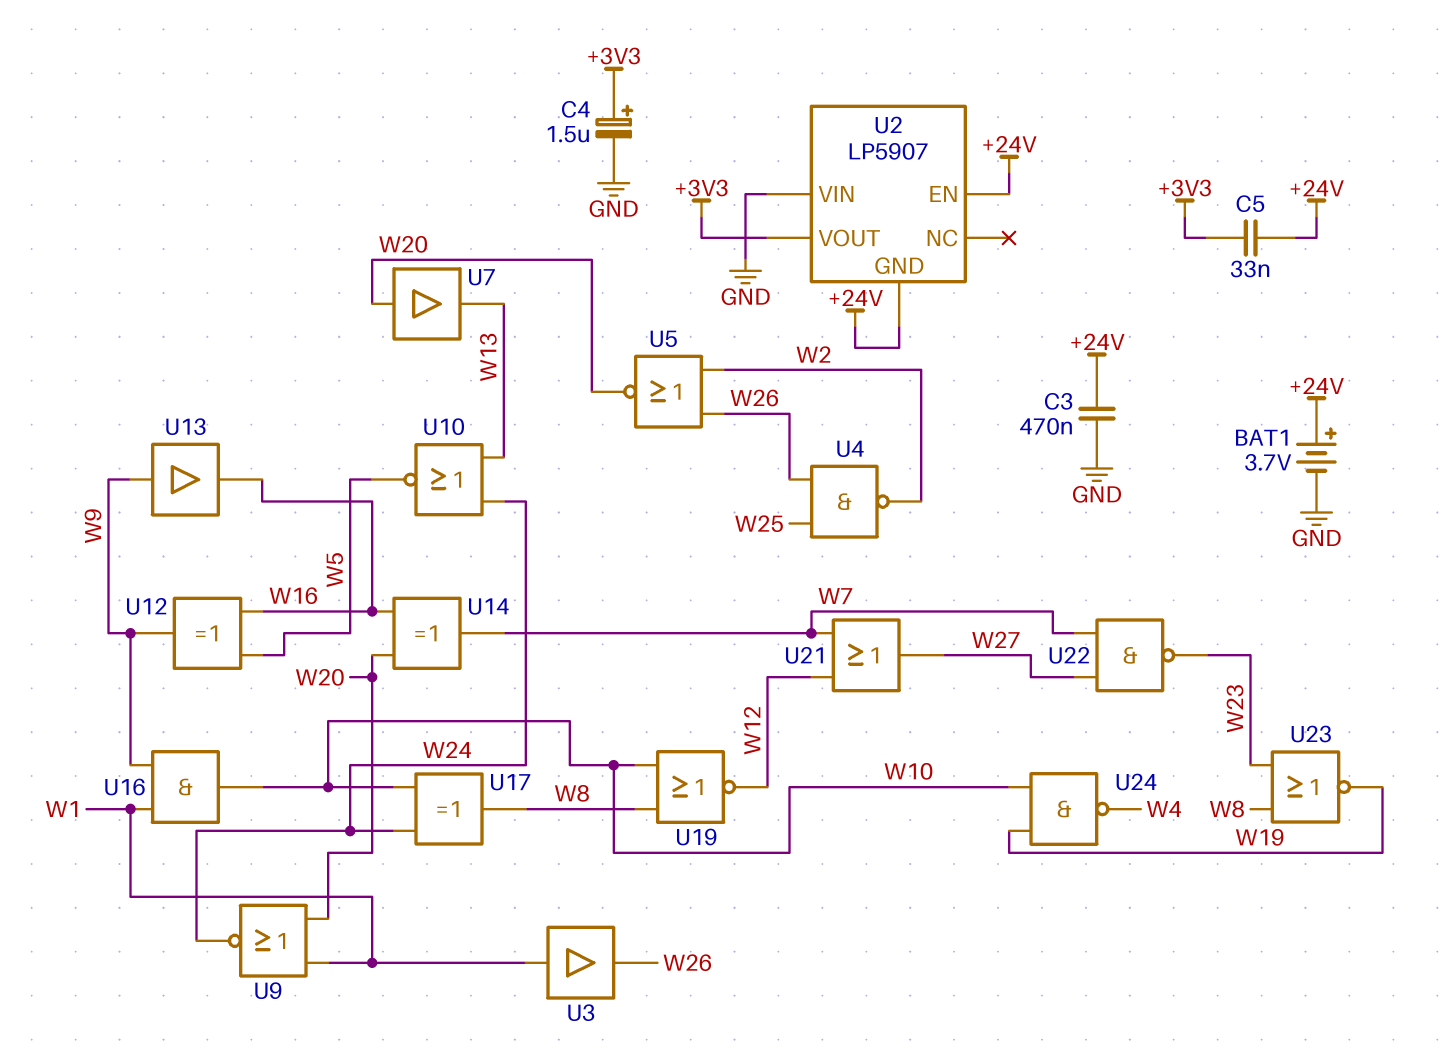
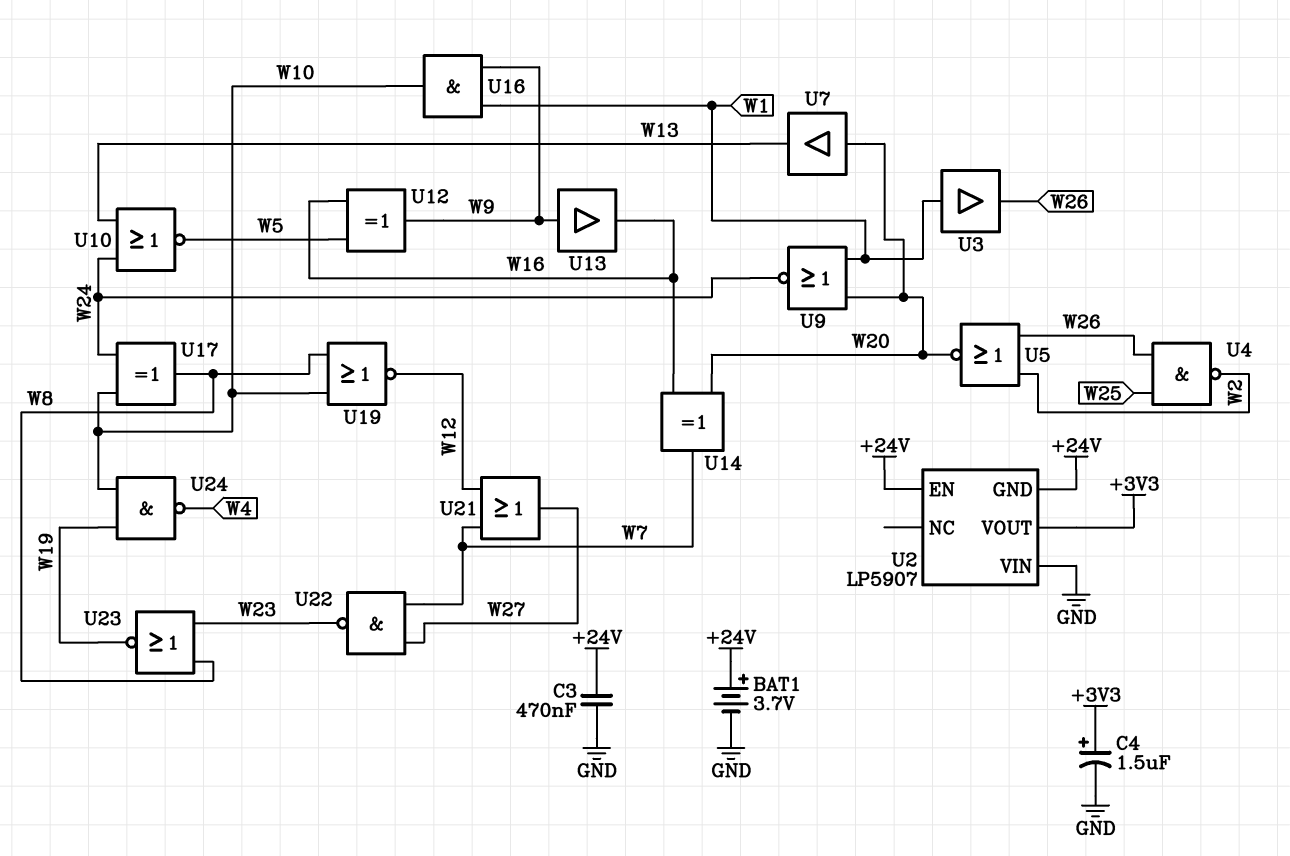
C5: 33nF (+3V3, +24V) -> none

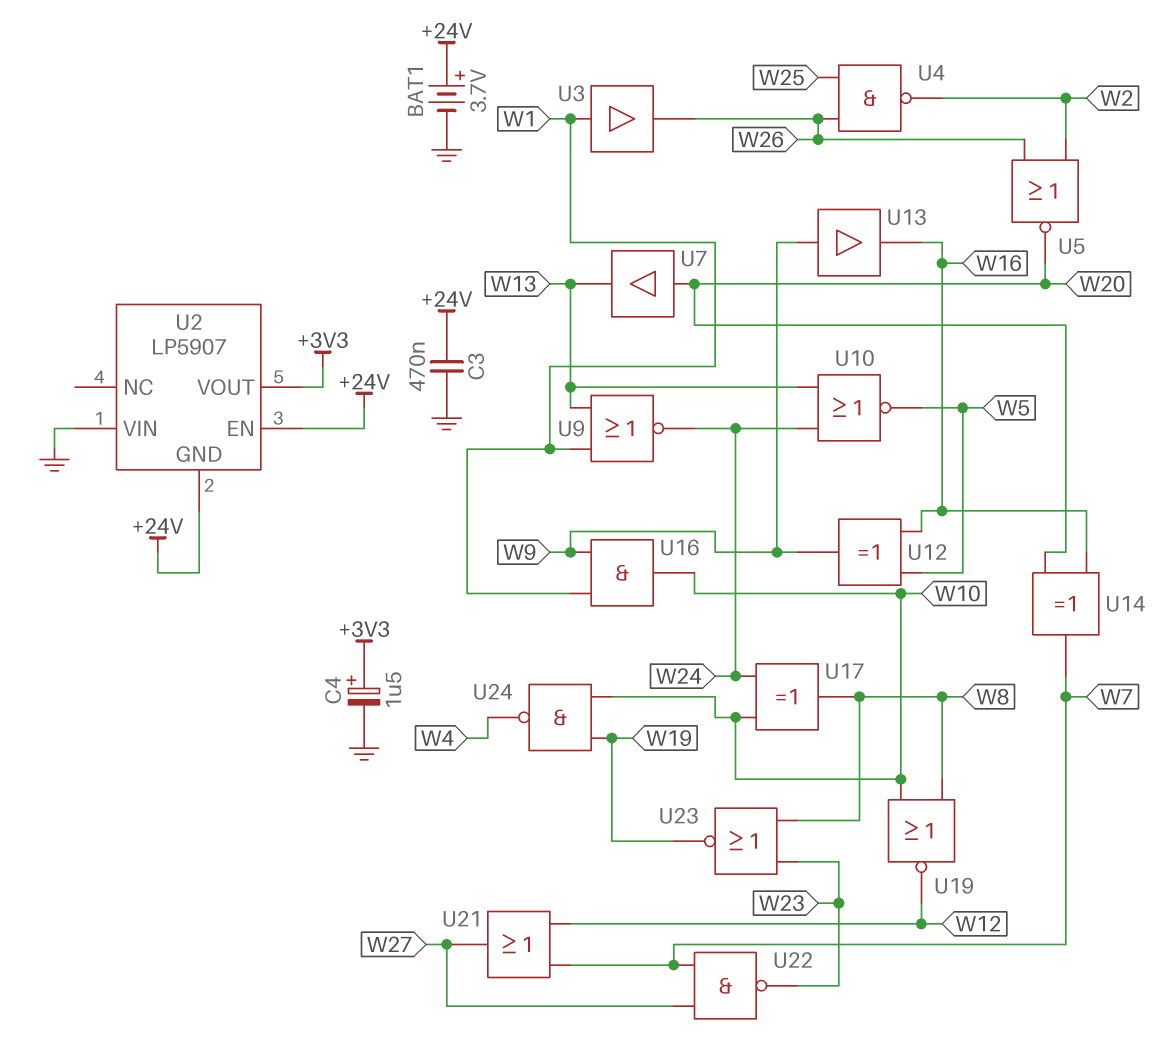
U9: NOR (in W1, in W20, out W24) -> NOR (in W1, in W13, out W24)

